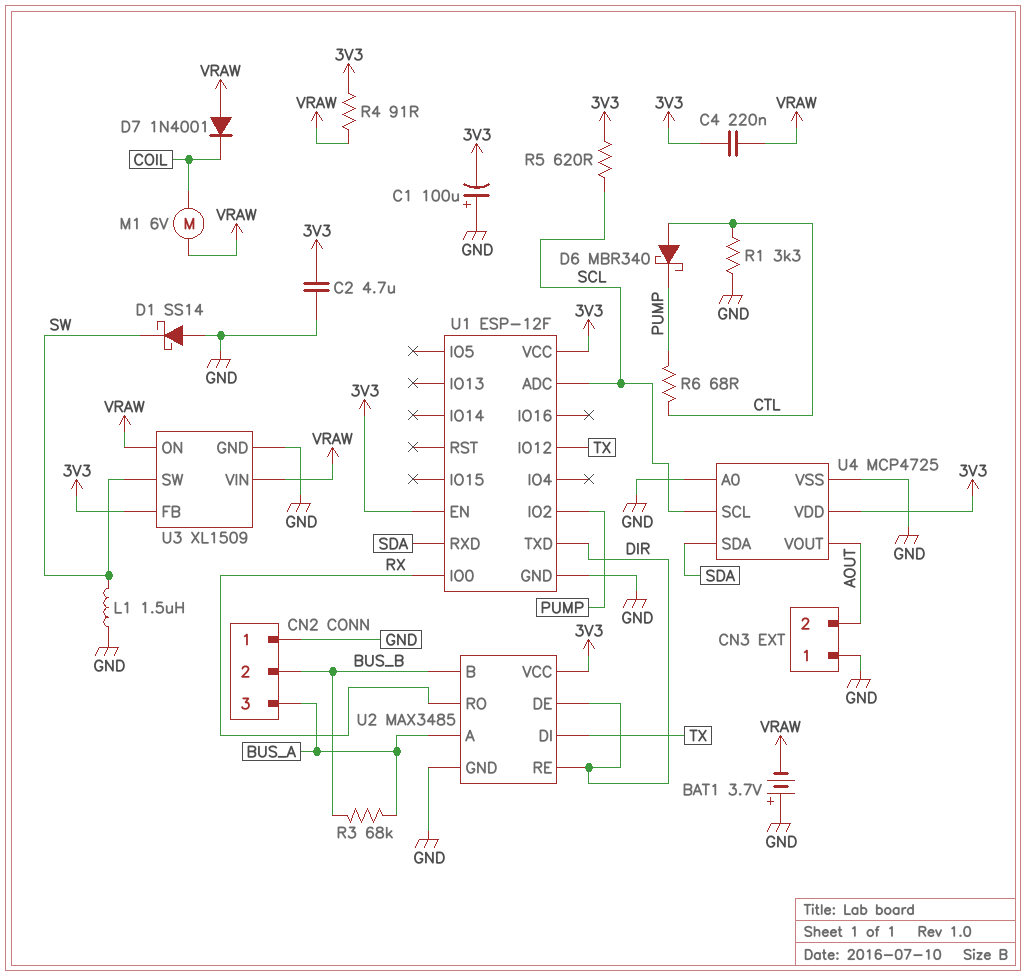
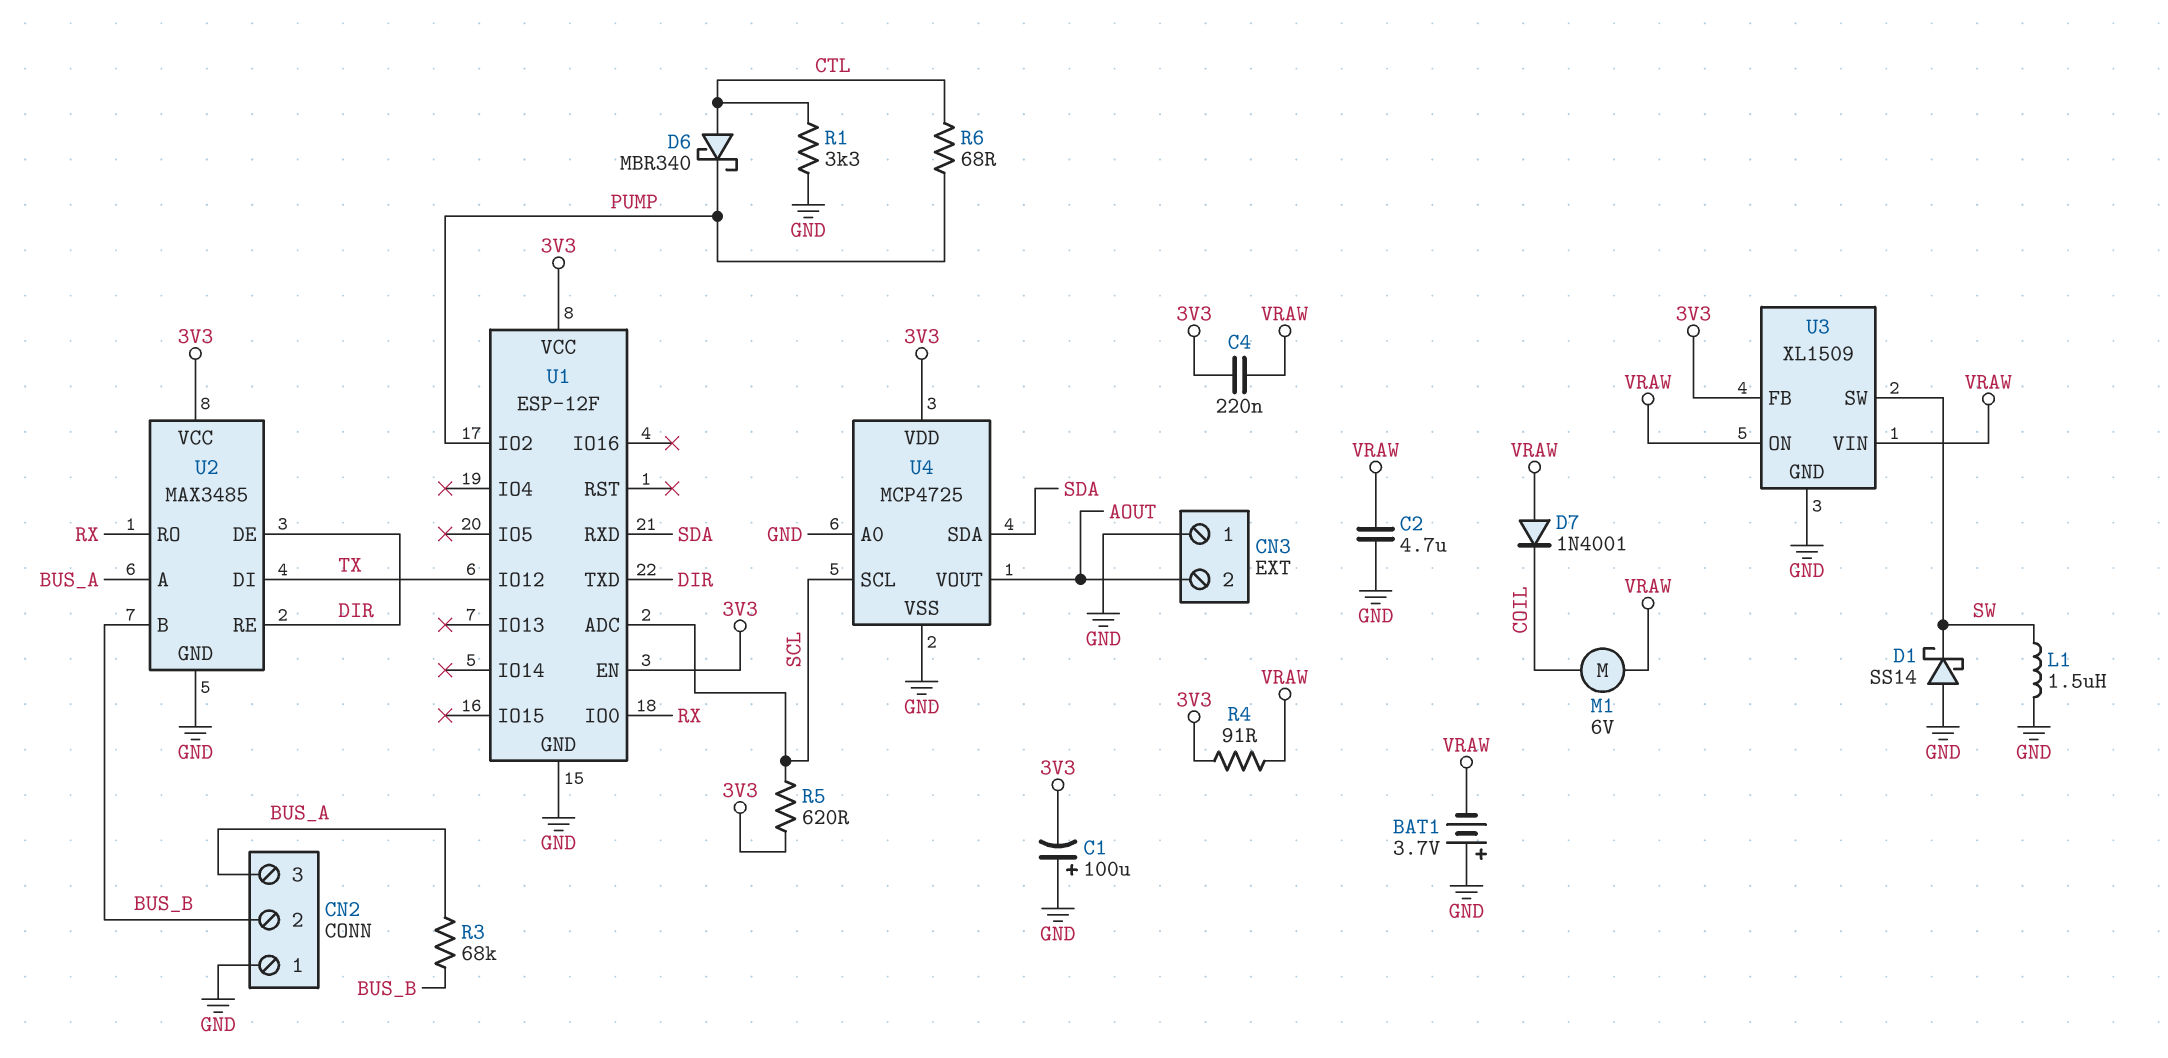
C2: 4.7uF (3V3, GND) -> 4.7uF (GND, VRAW)

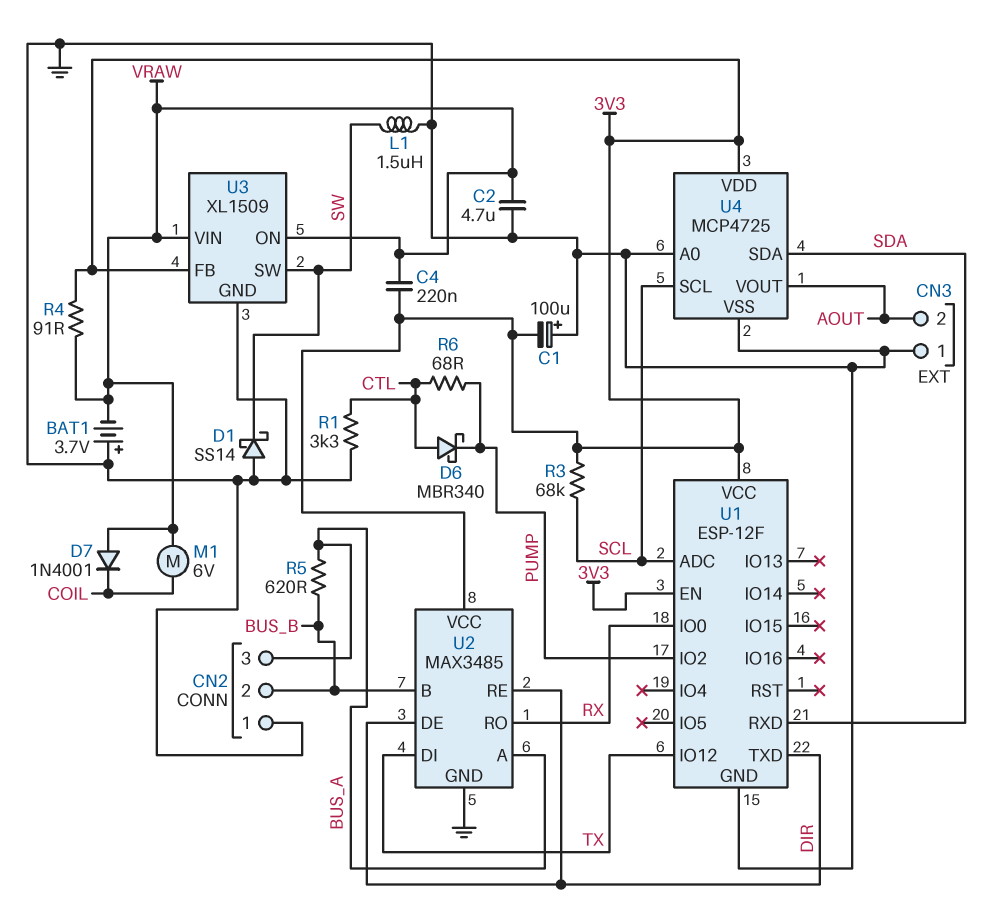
R3: 68k (BUS_A, BUS_B) -> 68k (3V3, SCL)
R5: 620 (3V3, SCL) -> 620 (BUS_A, BUS_B)

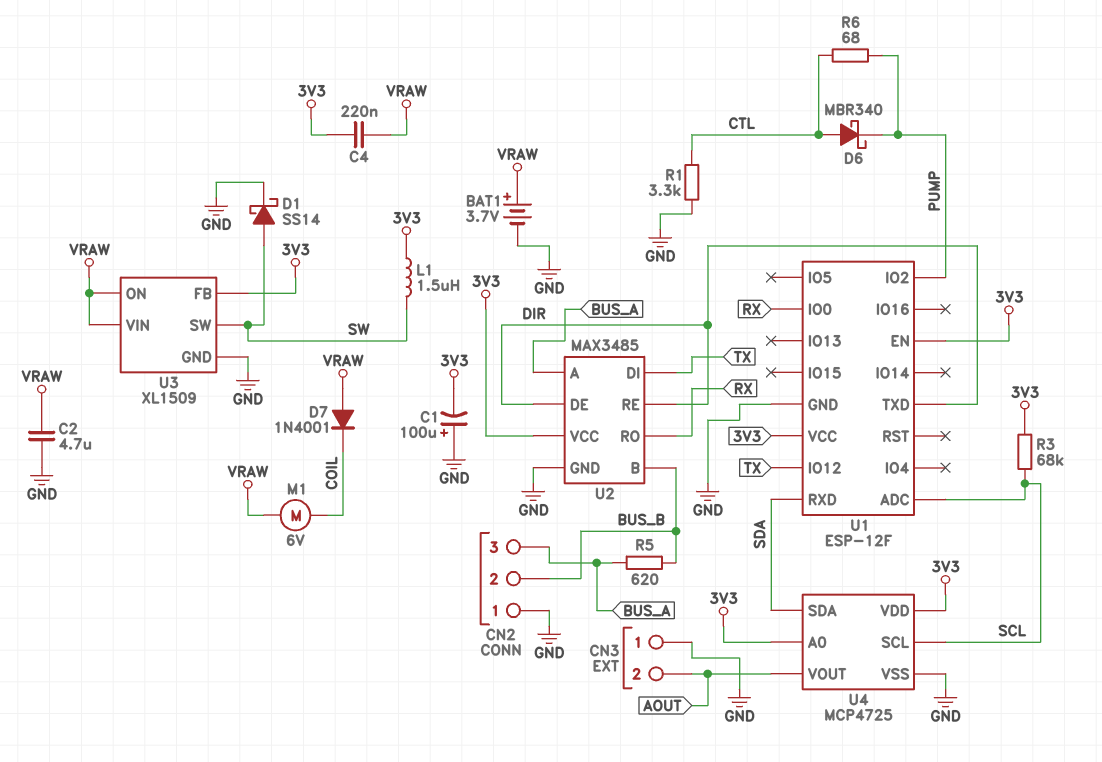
BAT1: 3.7V (plus GND, minus VRAW) -> 3.7V (plus VRAW, minus GND)
D1: schottky SS14 (A GND, K SW) -> schottky SS14 (A SW, K GND)
L1: 1.5uH (GND, SW) -> 1.5uH (3V3, SW)
R4: 91 (3V3, VRAW) -> none
U4 pin A0: GND -> 3V3

